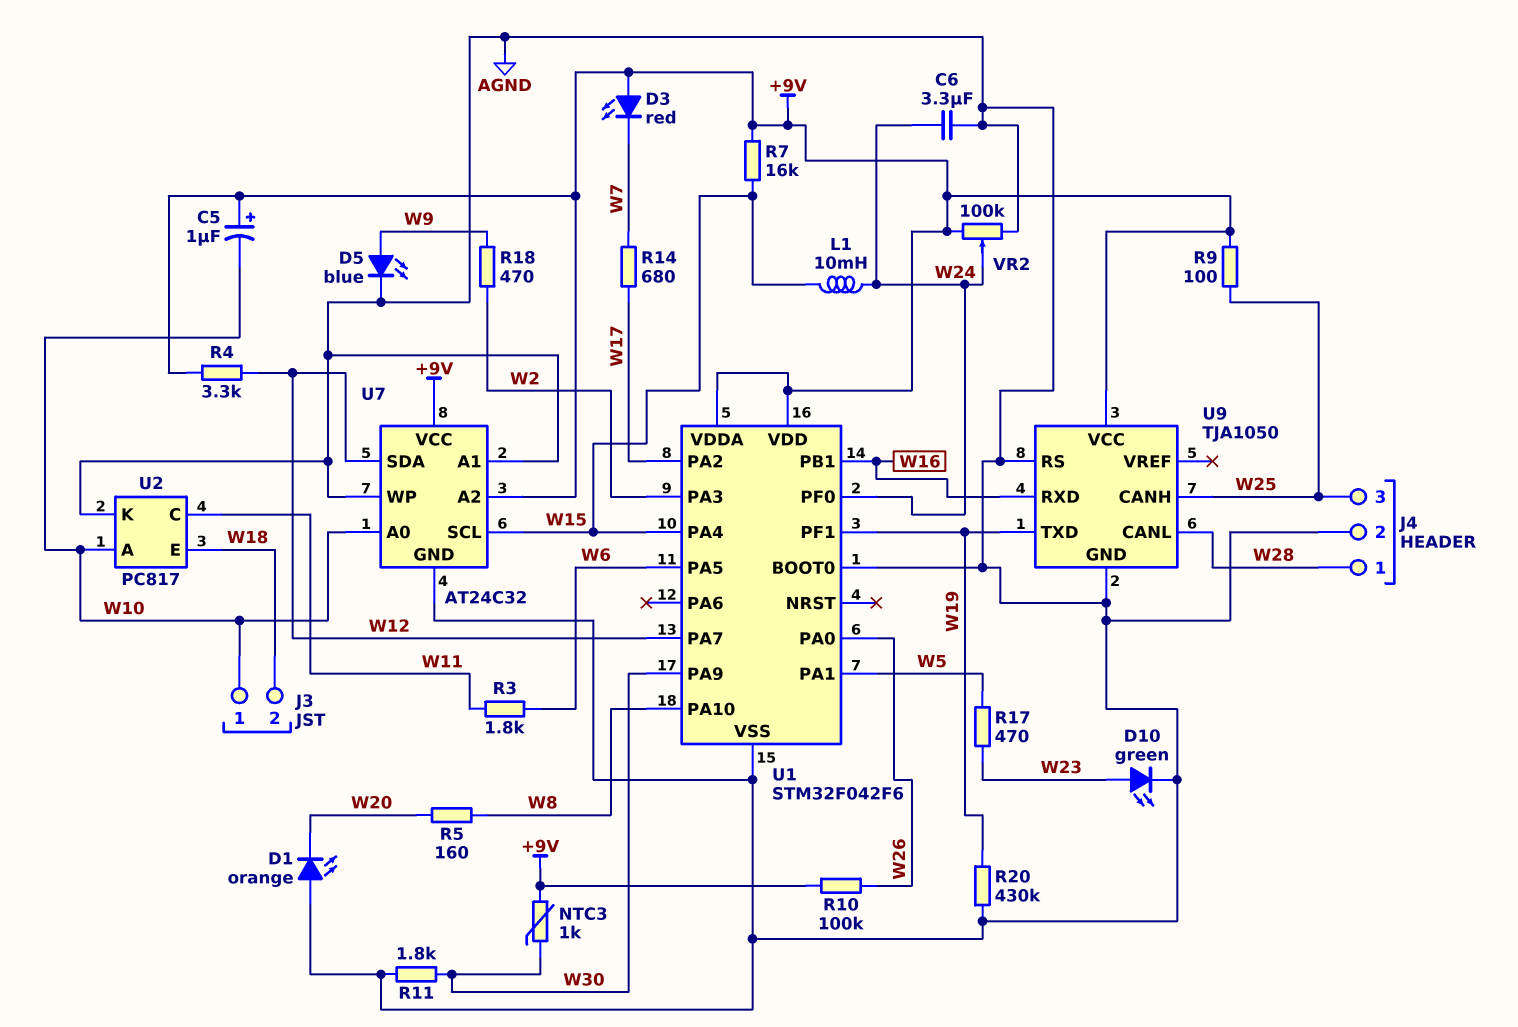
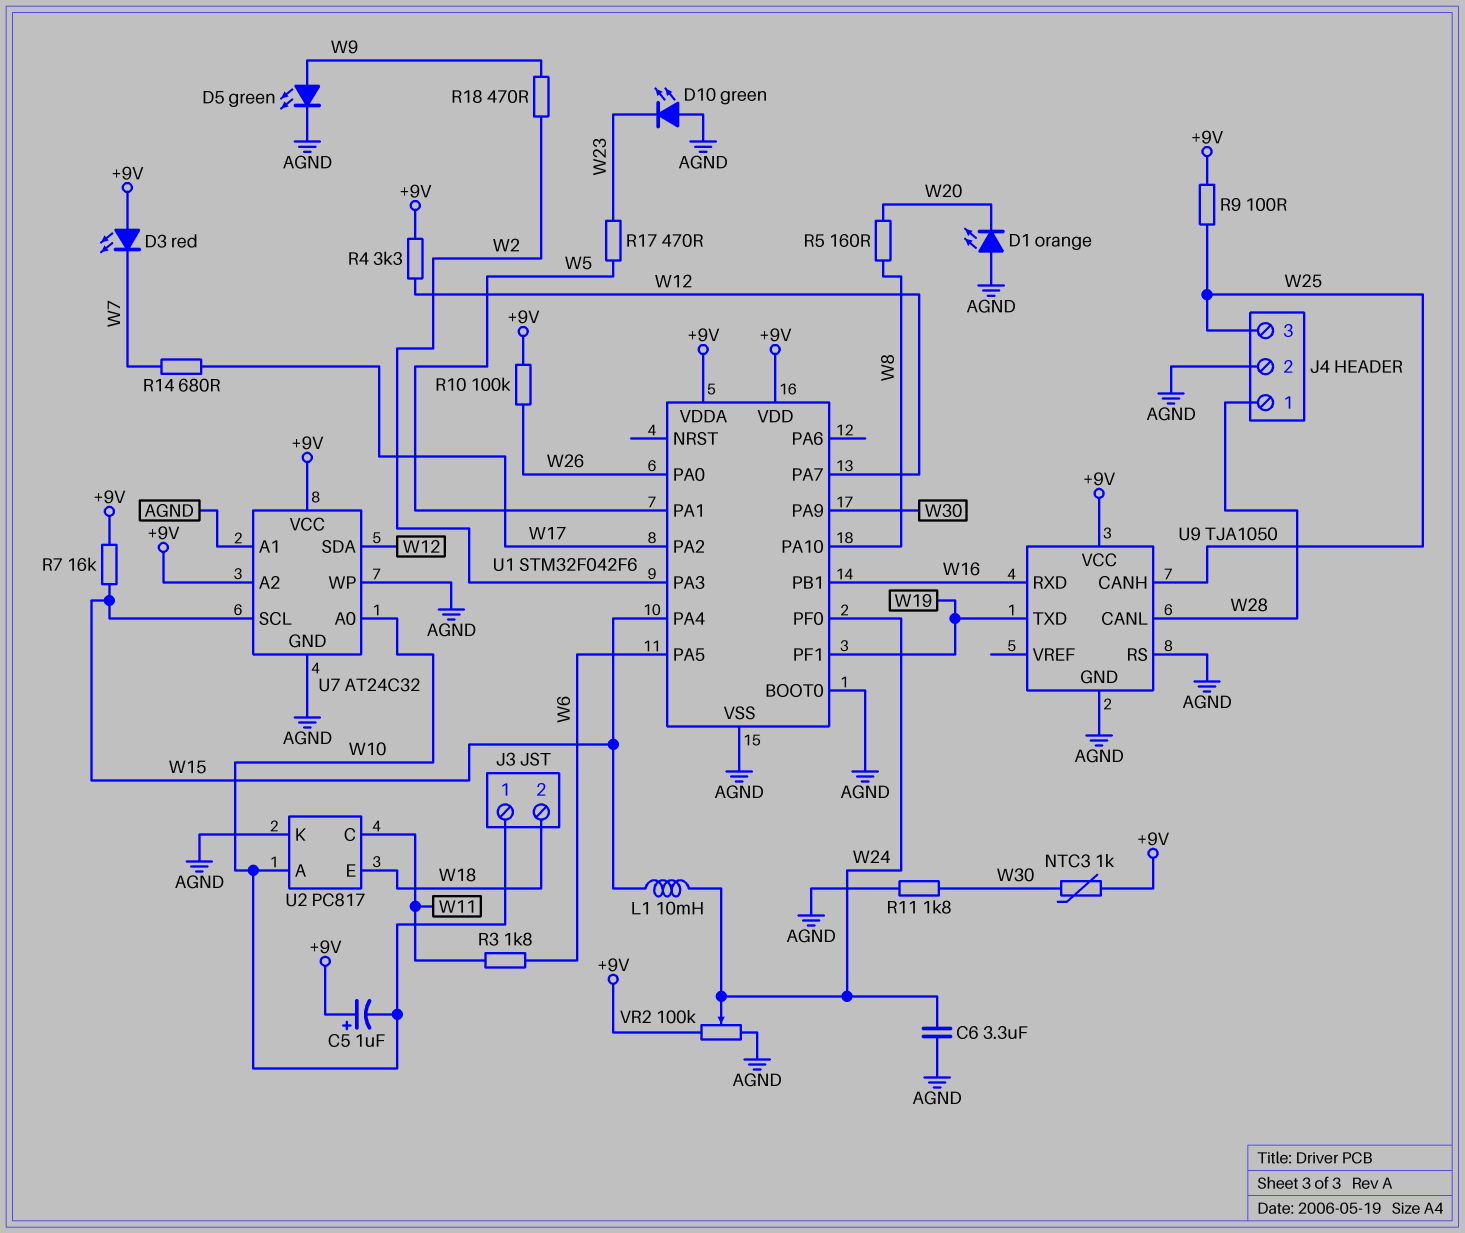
D5: LED blue (A W9, K AGND) -> LED green (A W9, K AGND)
D10: LED green (A W23, K AGND) -> LED green (A AGND, K W23)
R20: 430k (AGND, W19) -> none

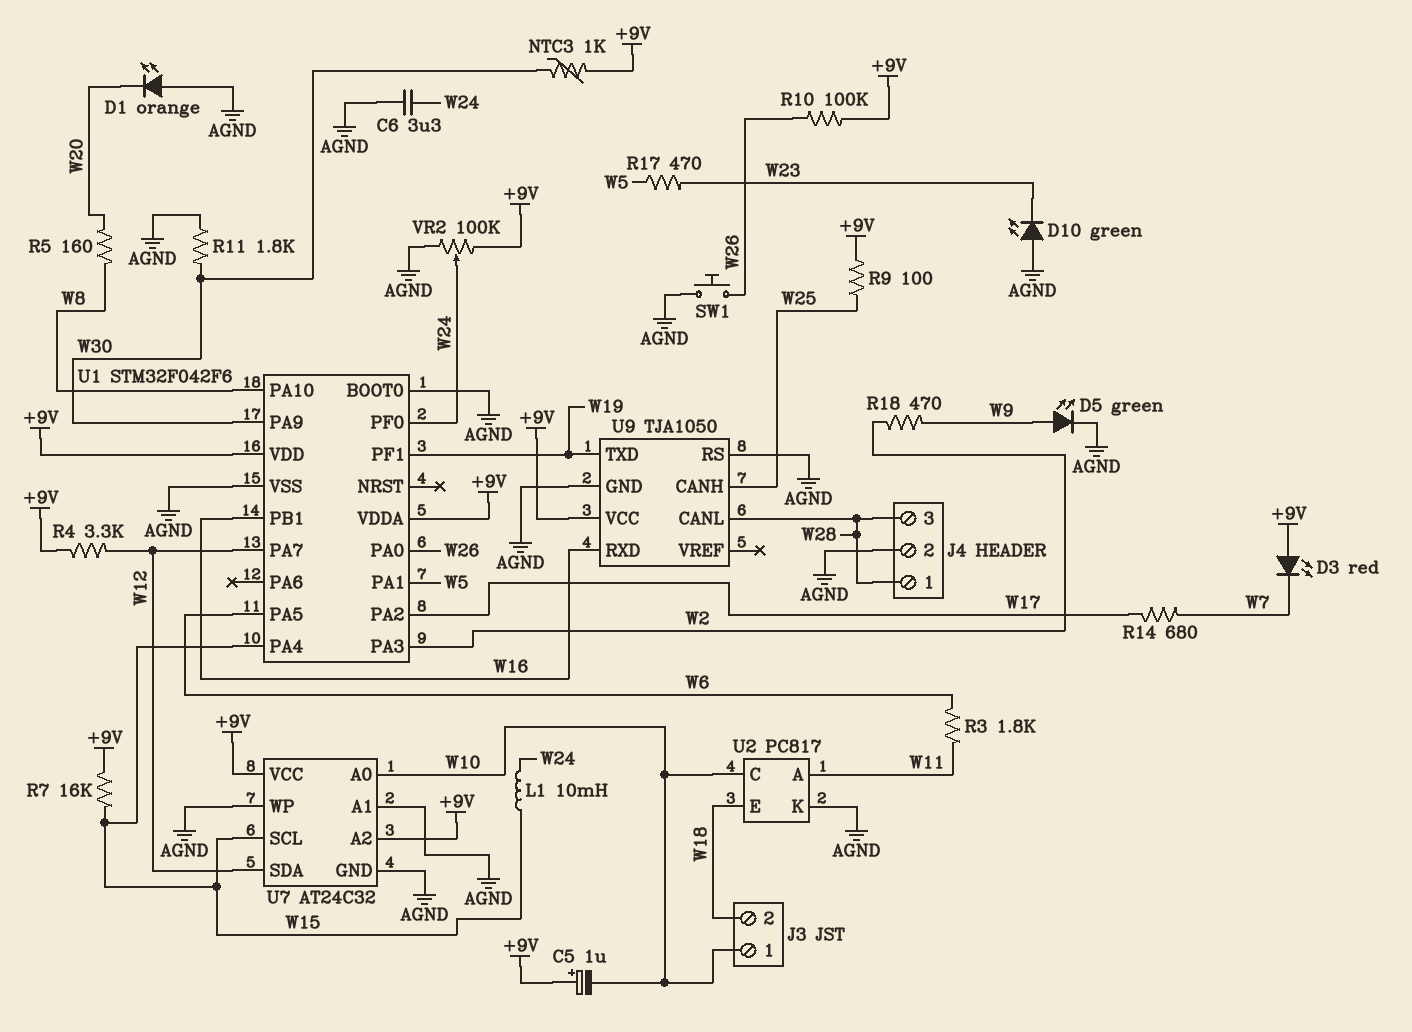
J4 pin 3: W25 -> W28
SW1: none -> button (AGND, W26)
U2 pin A: W10 -> W11
U2 pin C: W11 -> W10

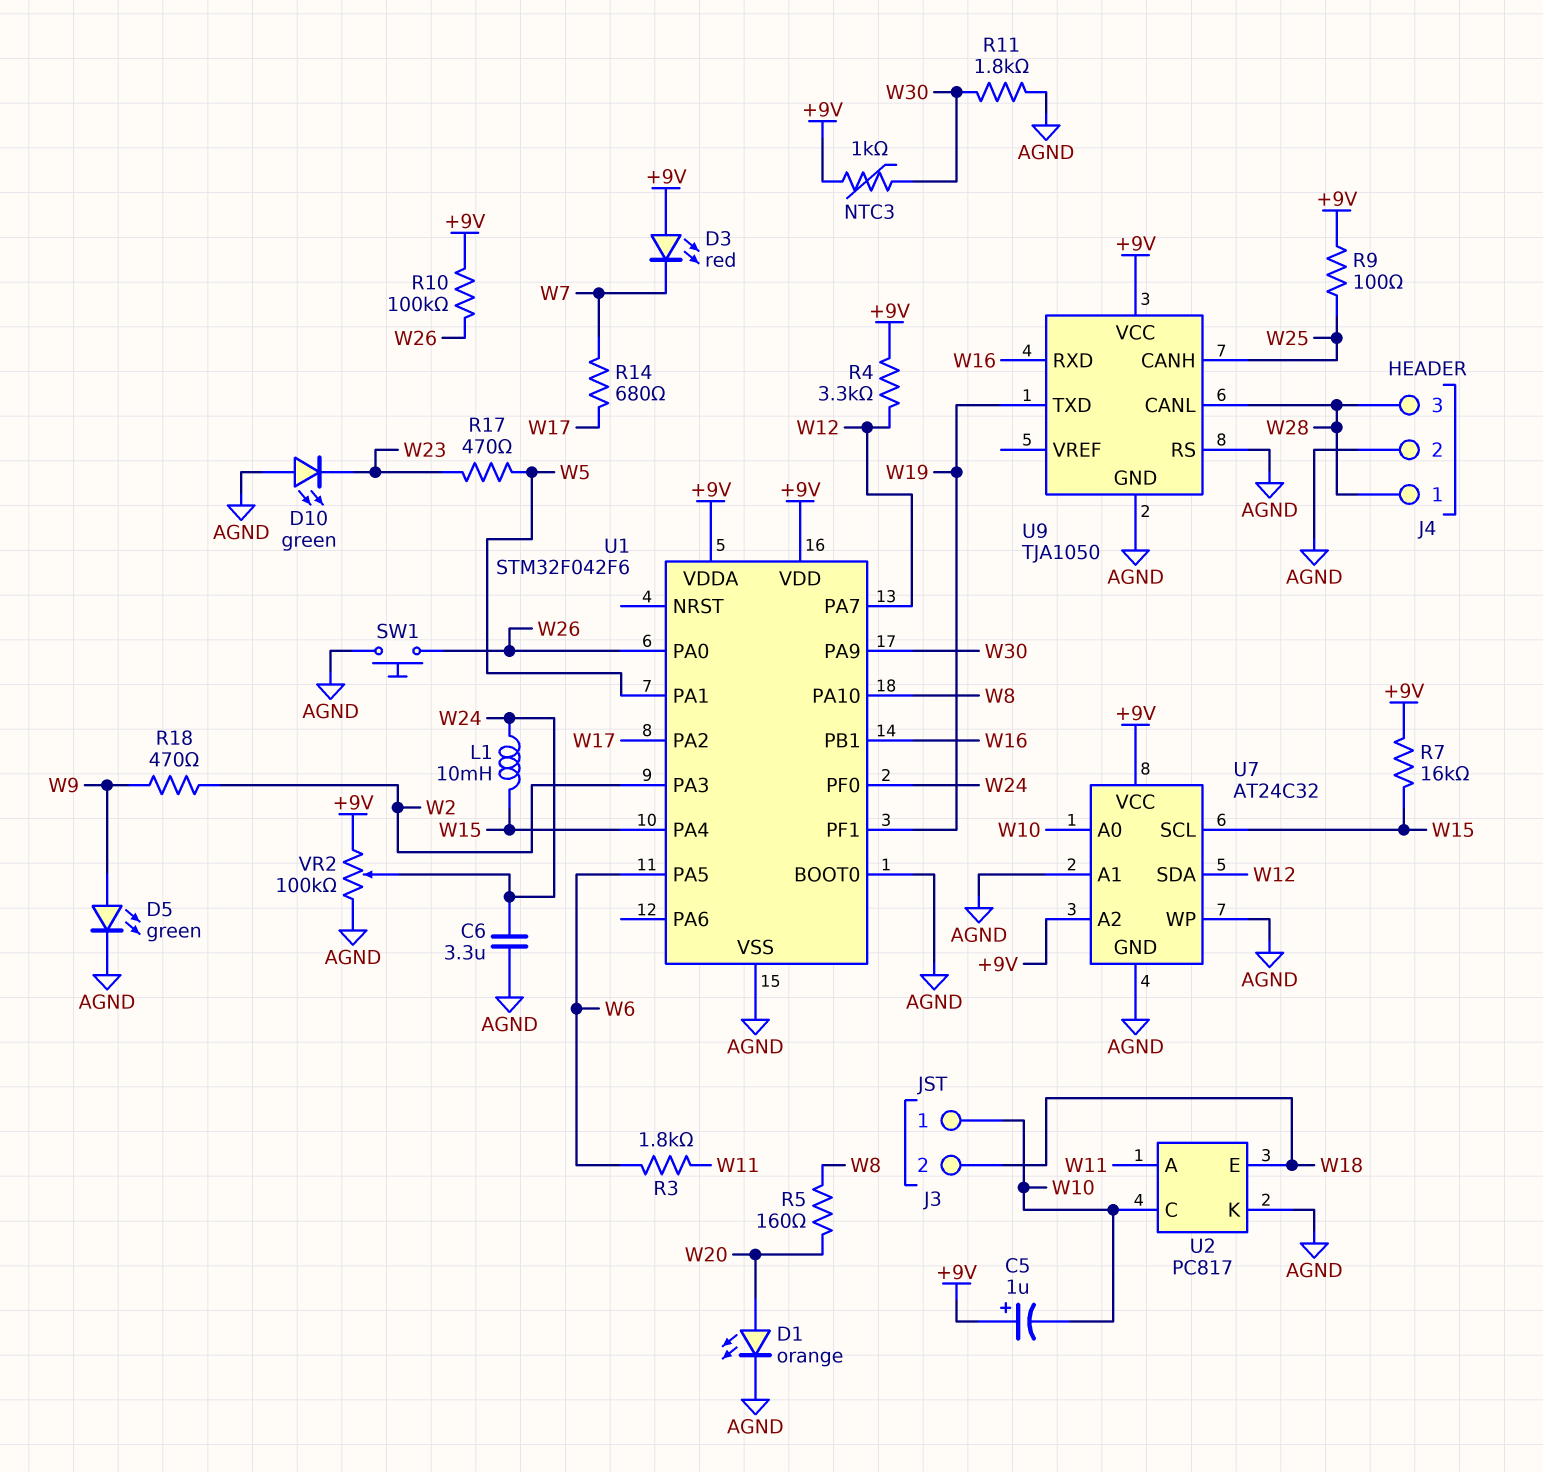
D1: LED orange (A AGND, K W20) -> LED orange (A W20, K AGND)

